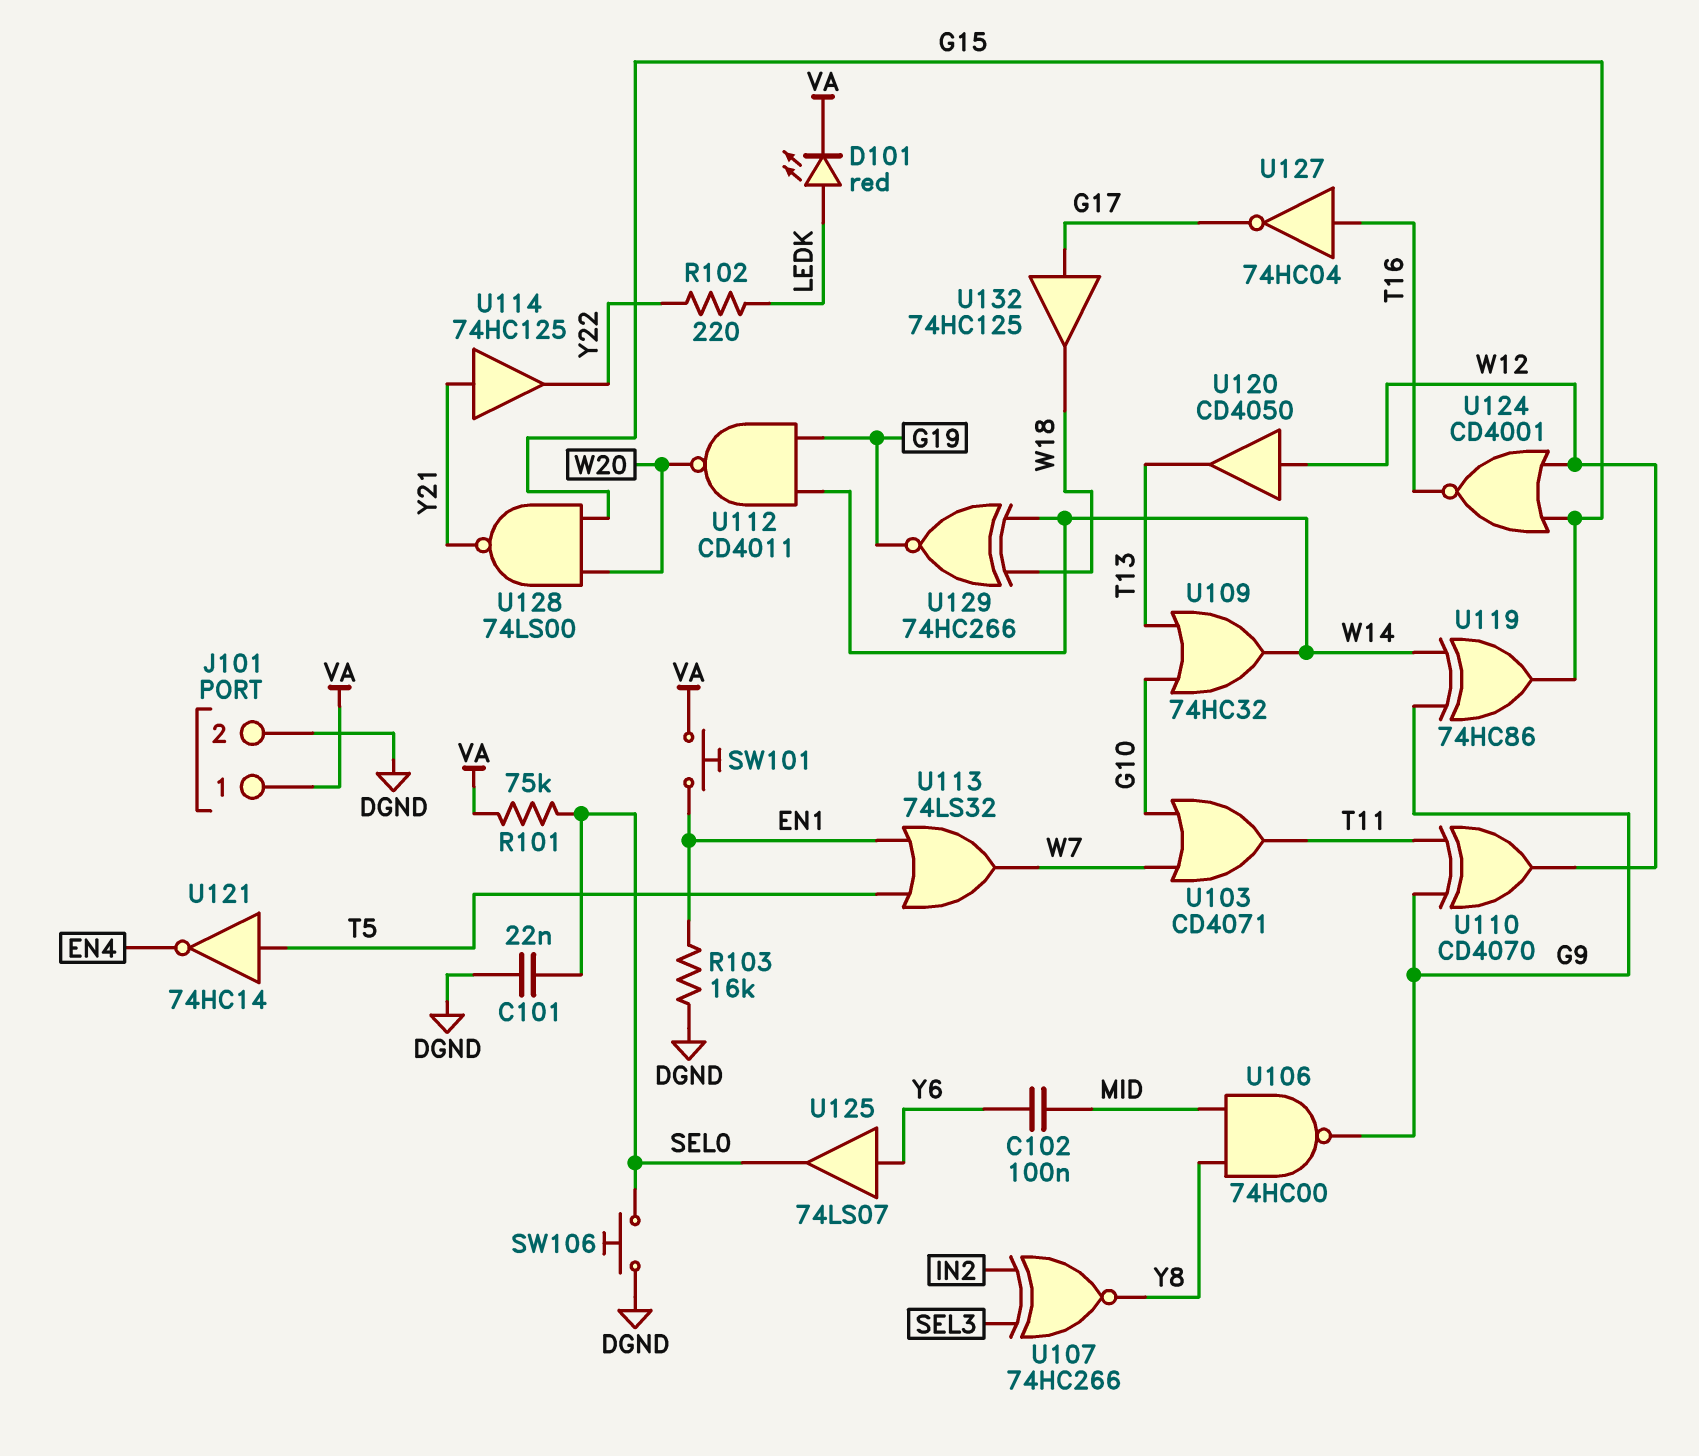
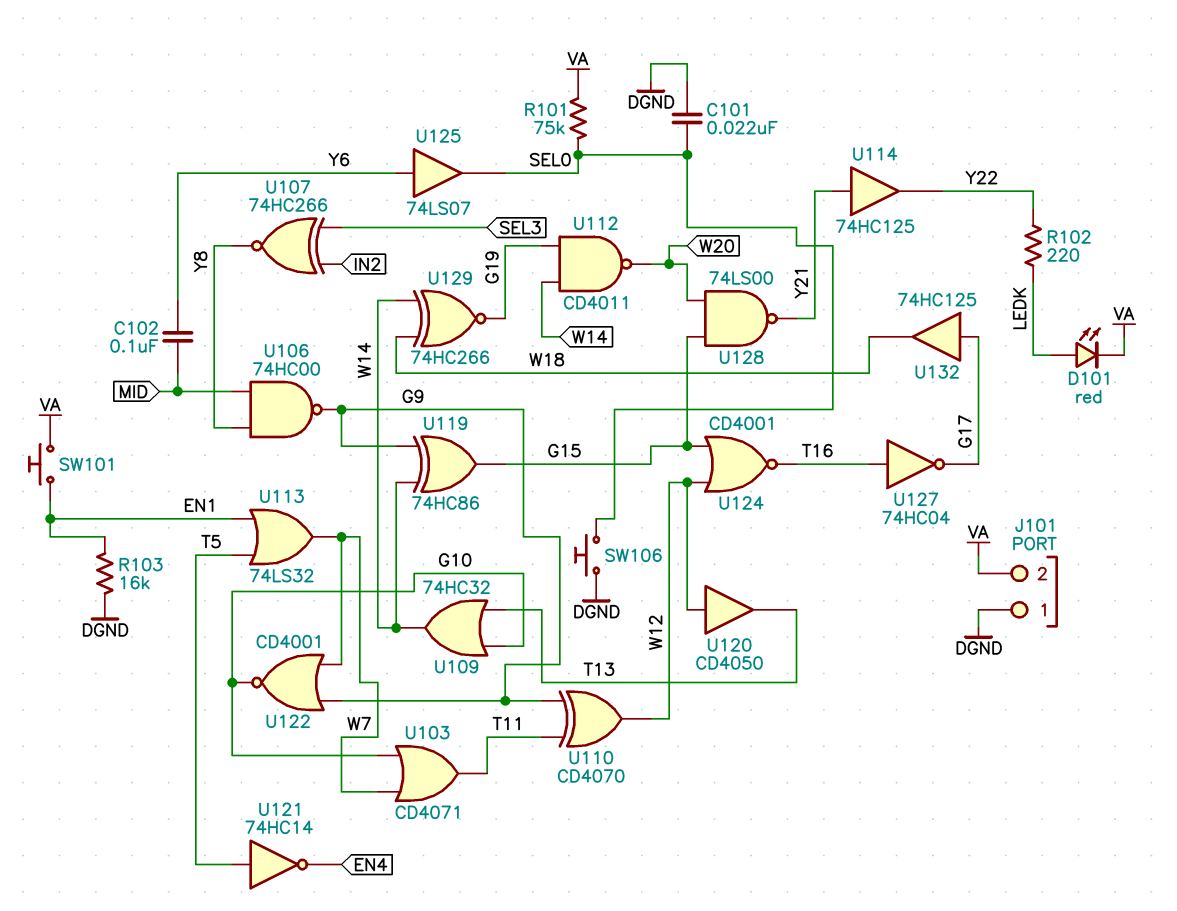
J101 pin 1: VA -> DGND
J101 pin 2: DGND -> VA
U122: none -> NOR CD4001 (in G9, in W7, out G10)

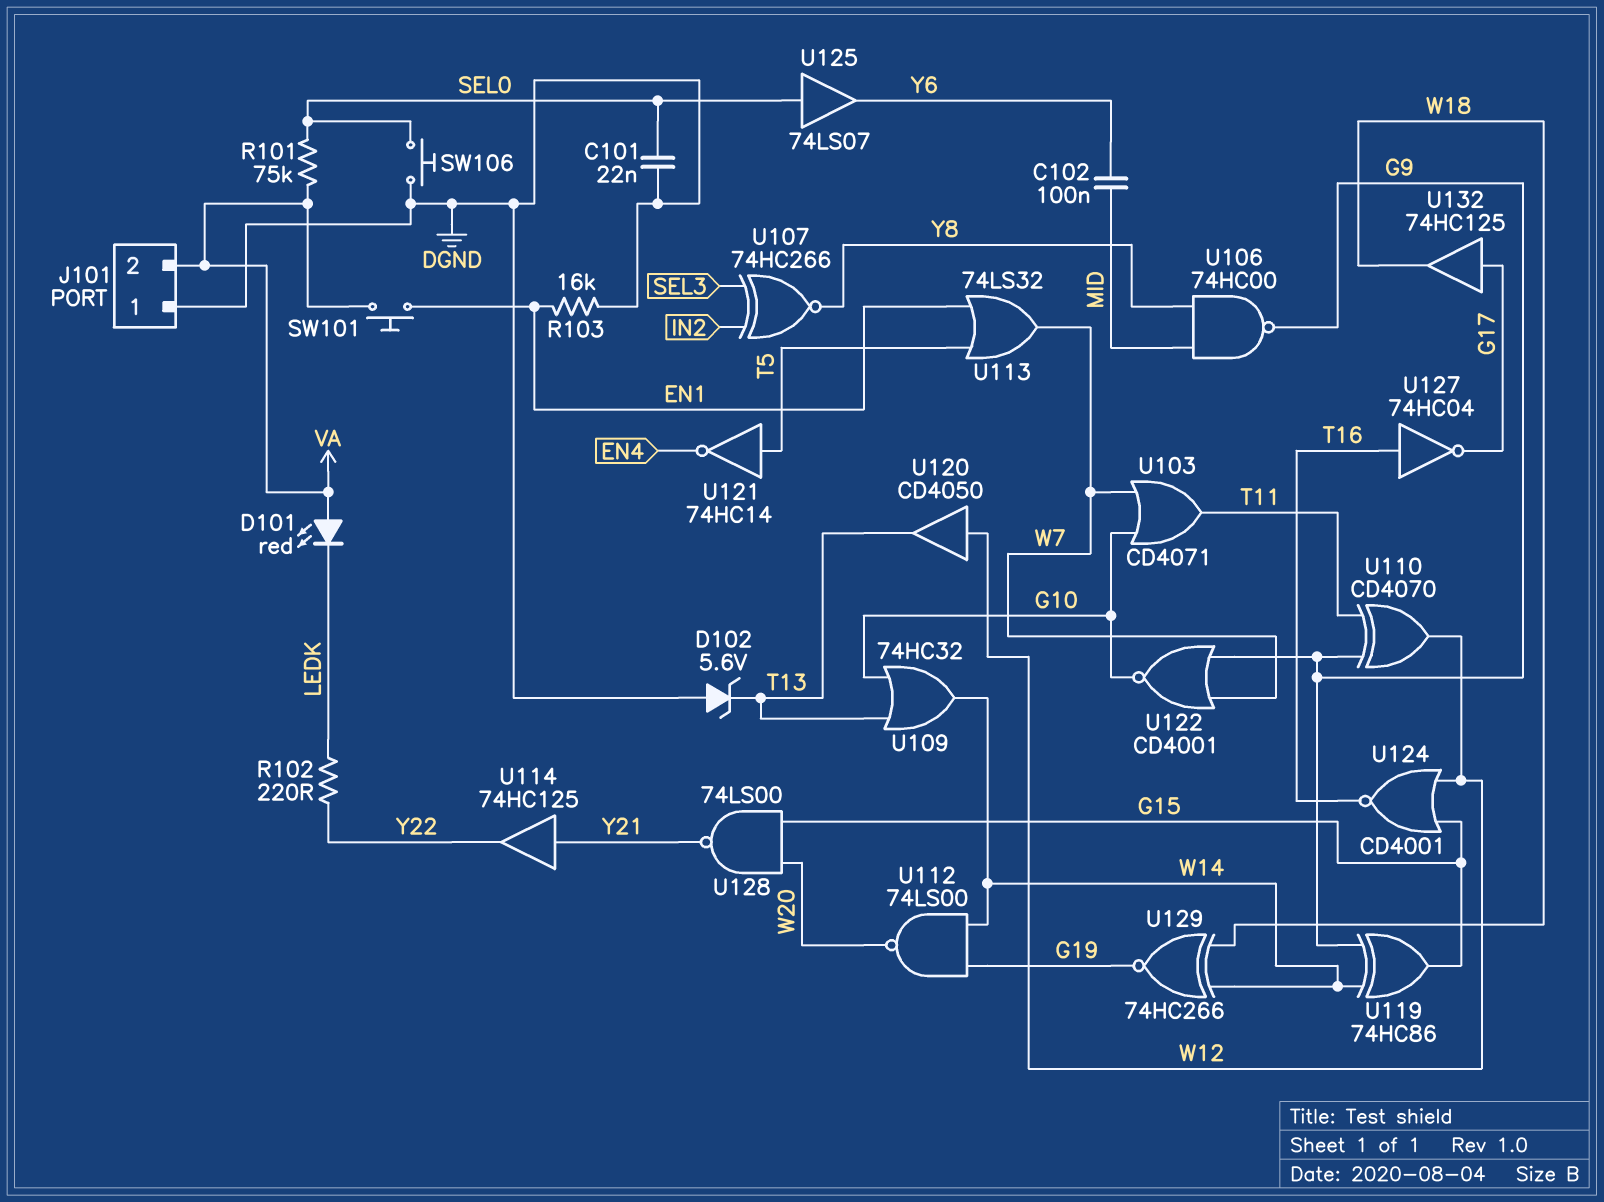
D101: LED red (A LEDK, K VA) -> LED red (A VA, K LEDK)
D102: none -> zener 5.6V (A DGND, K T13)
U112: NAND CD4011 (in G19, in W14, out W20) -> NAND 74LS00 (in G19, in W14, out W20)
U125: buffer 74LS07 (in Y6, out SEL0) -> buffer 74LS07 (in SEL0, out Y6)

